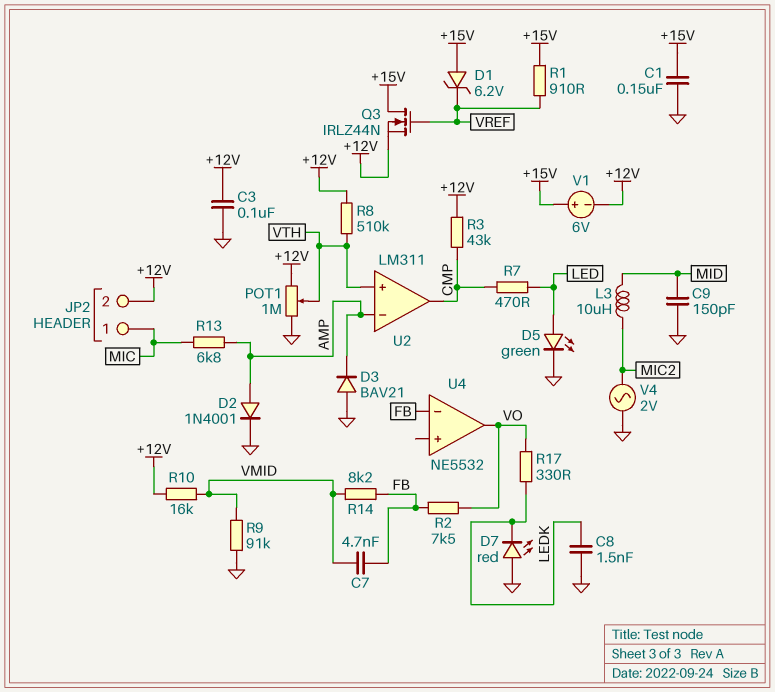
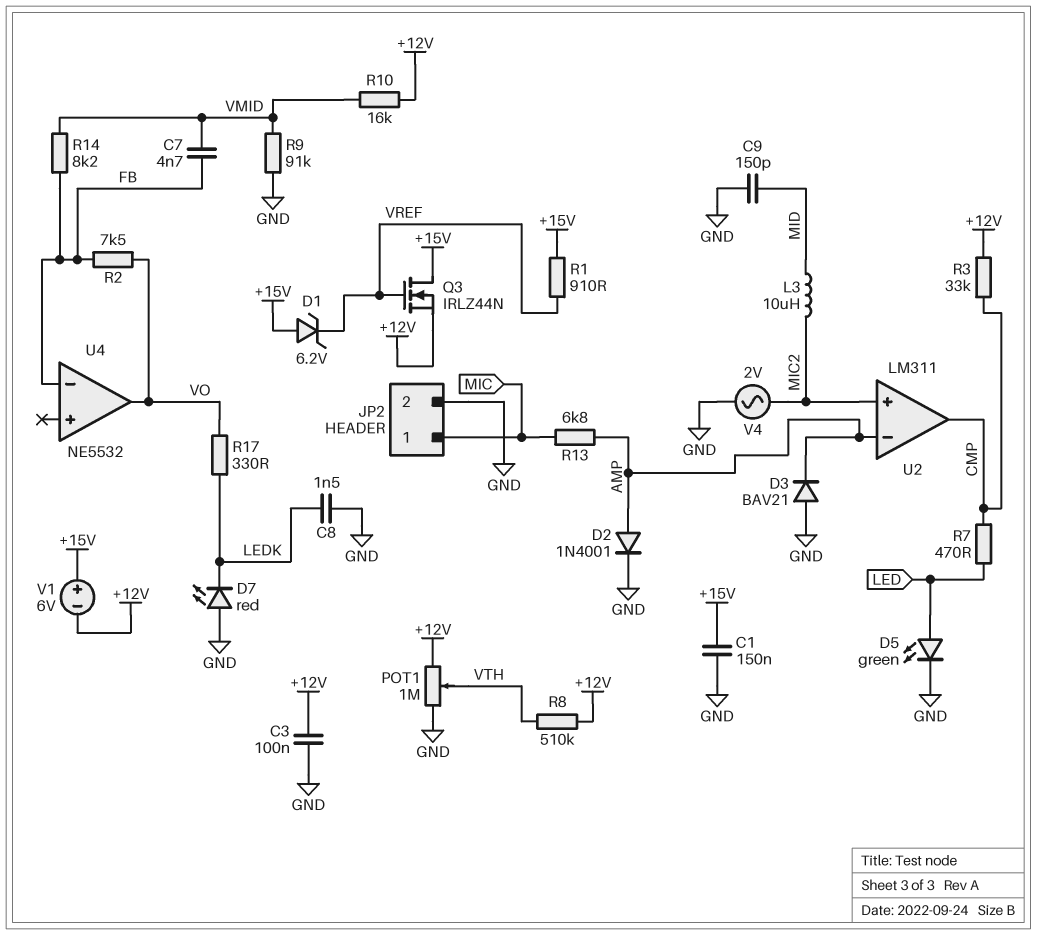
JP2 pin 2: +12V -> GND
R3: 43k (+12V, CMP) -> 33k (+12V, CMP)
U2 pin in+: VTH -> MIC2

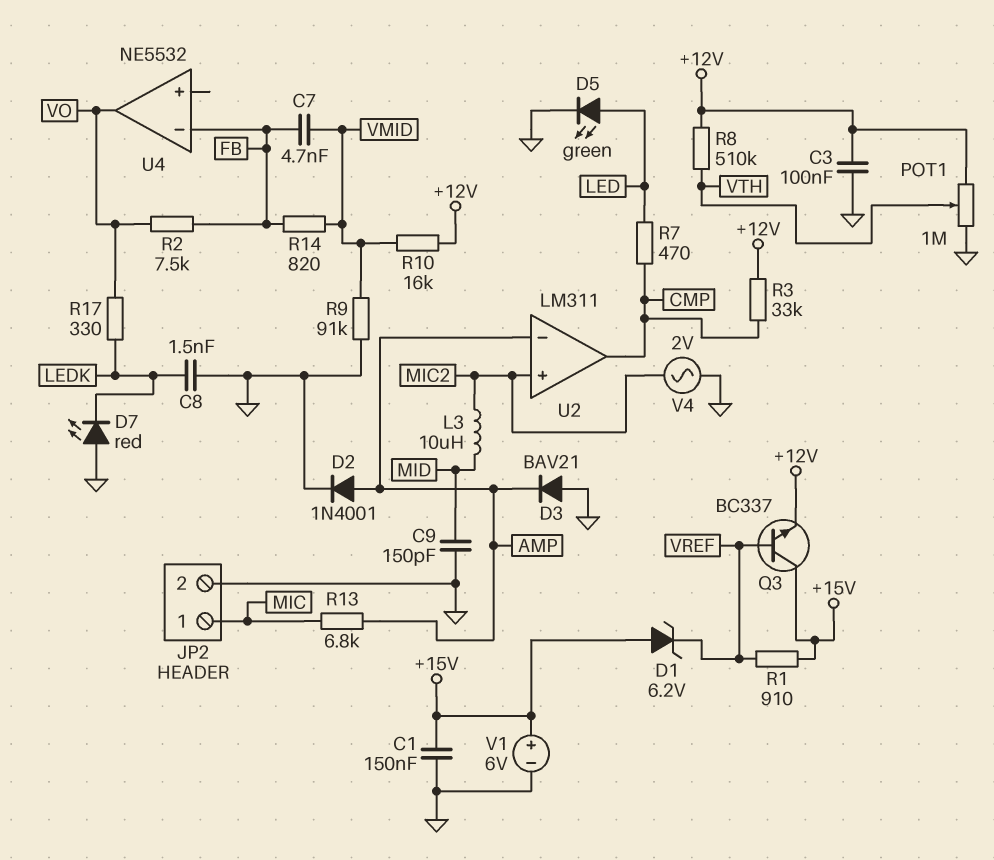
Q3: NMOS IRLZ44N (G VREF, D +15V, S +12V) -> NPN BC337 (B VREF, C +15V, E +12V)
R14: 8.2k (FB, VMID) -> 820 (FB, VMID)
V1: 6V (plus +15V, minus +12V) -> 6V (plus +15V, minus GND)

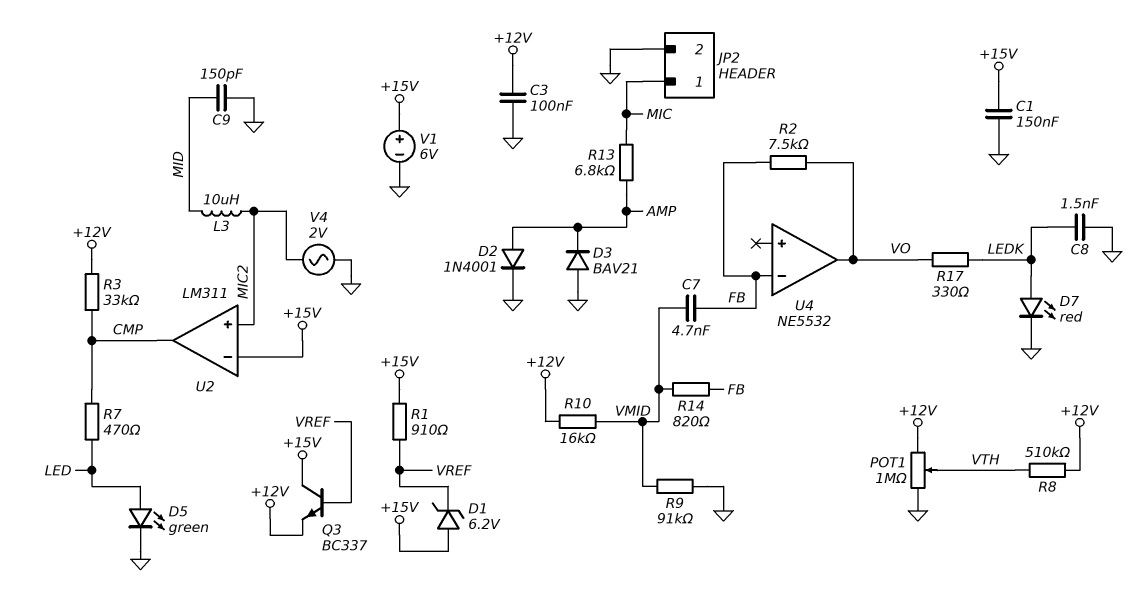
D7: LED red (A GND, K LEDK) -> LED red (A LEDK, K GND)
U2 pin in-: AMP -> +15V

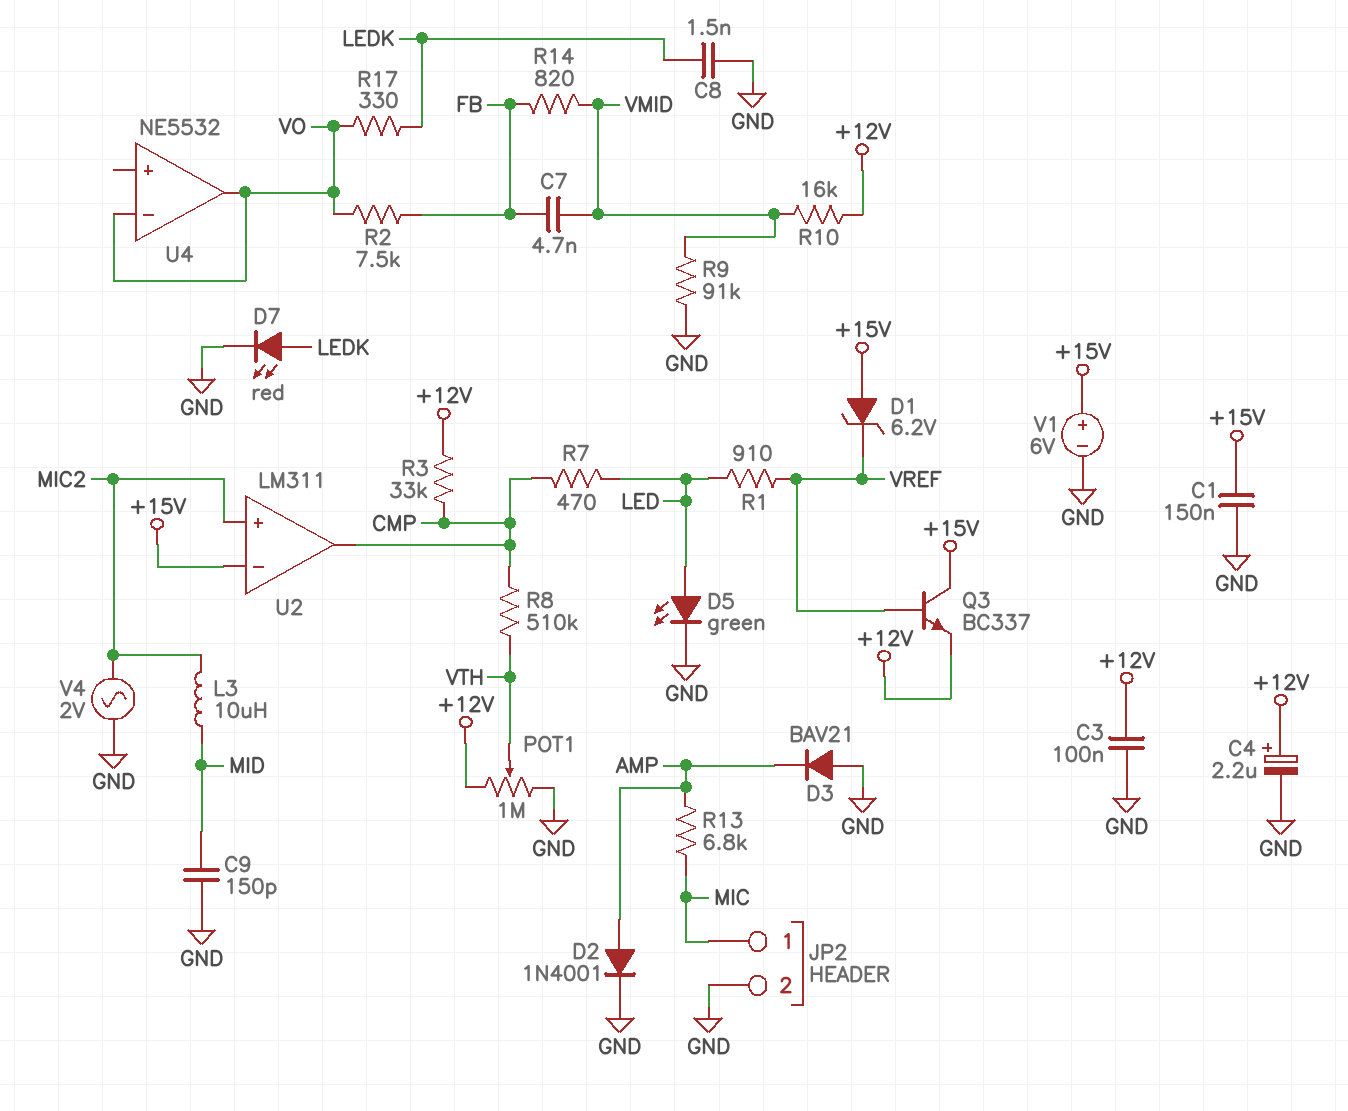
C4: none -> 2.2uF (plus +12V, minus GND)
R1: 910 (+15V, VREF) -> 910 (LED, VREF)
R8: 510k (+12V, VTH) -> 510k (CMP, VTH)
U4 pin in-: FB -> VO

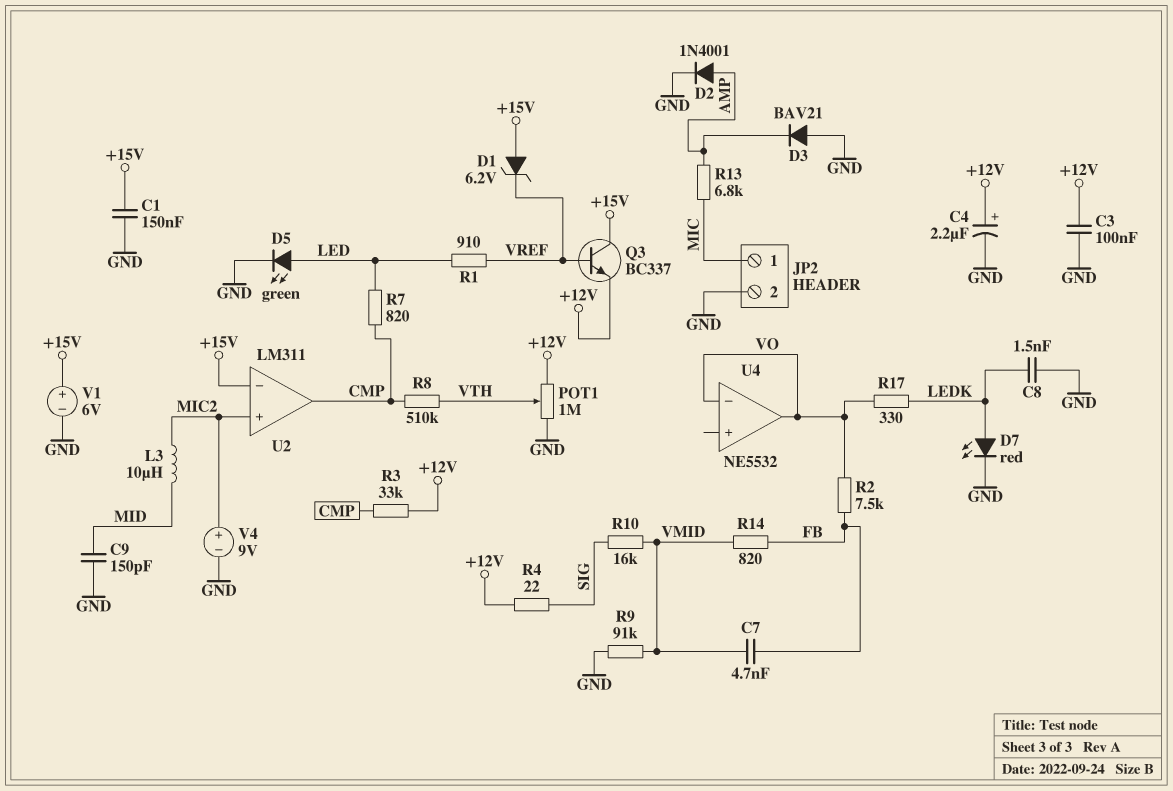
R4: none -> 22 (+12V, SIG)
R7: 470 (CMP, LED) -> 820 (CMP, LED)
R10: 16k (+12V, VMID) -> 16k (SIG, VMID)
V4: AC 2V (GND, MIC2) -> 9V (plus MIC2, minus GND)

